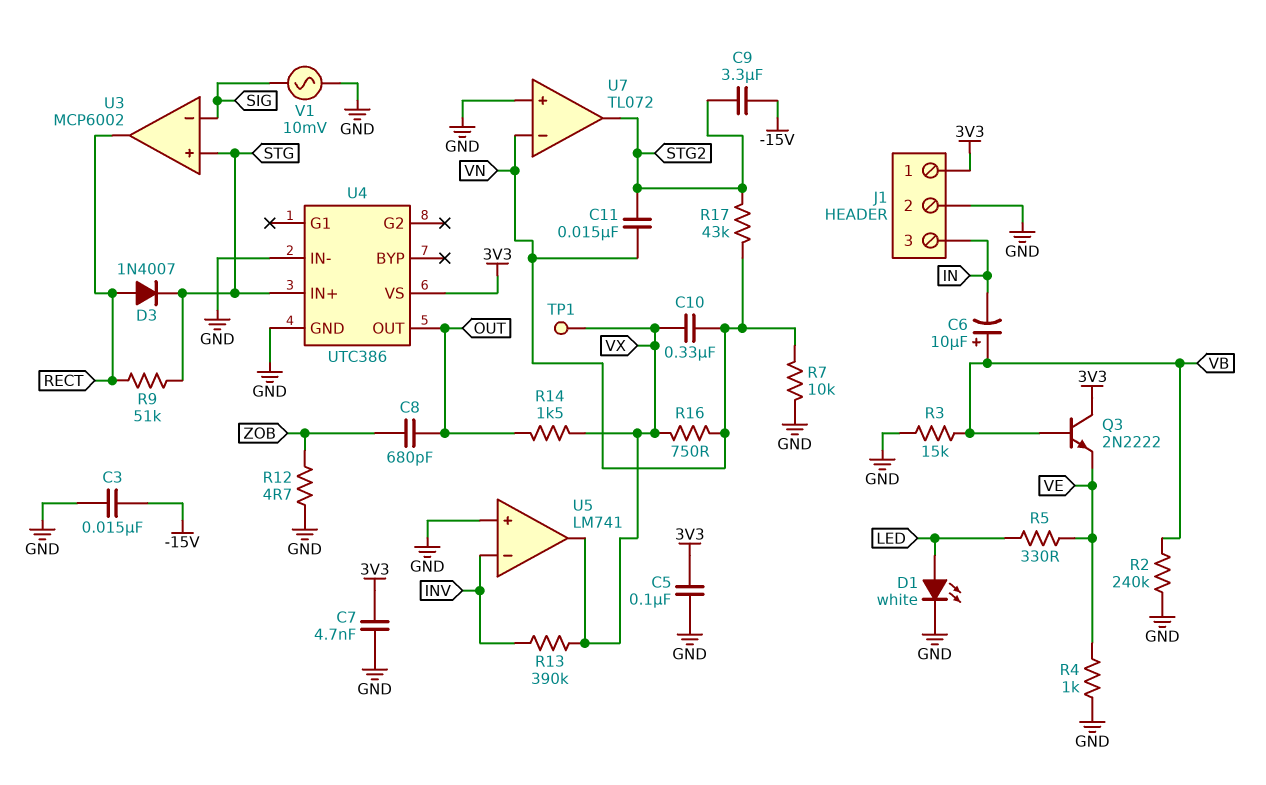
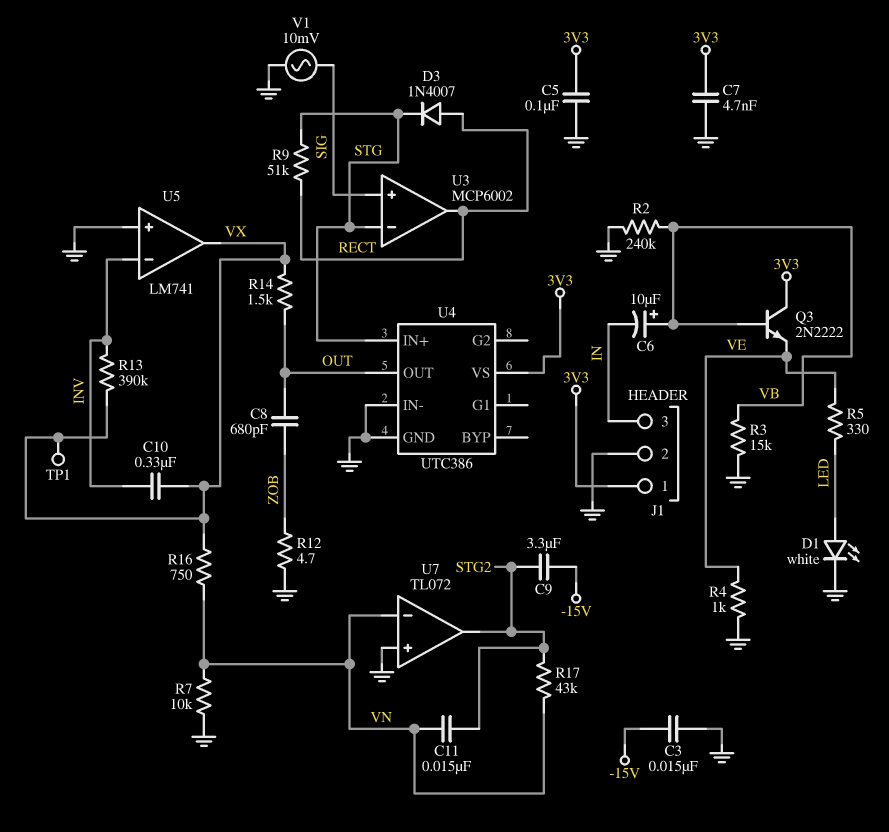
C10: 330nF (VN, VX) -> 330nF (INV, VX)
U3 pin in+: STG -> SIG
U3 pin in-: SIG -> STG

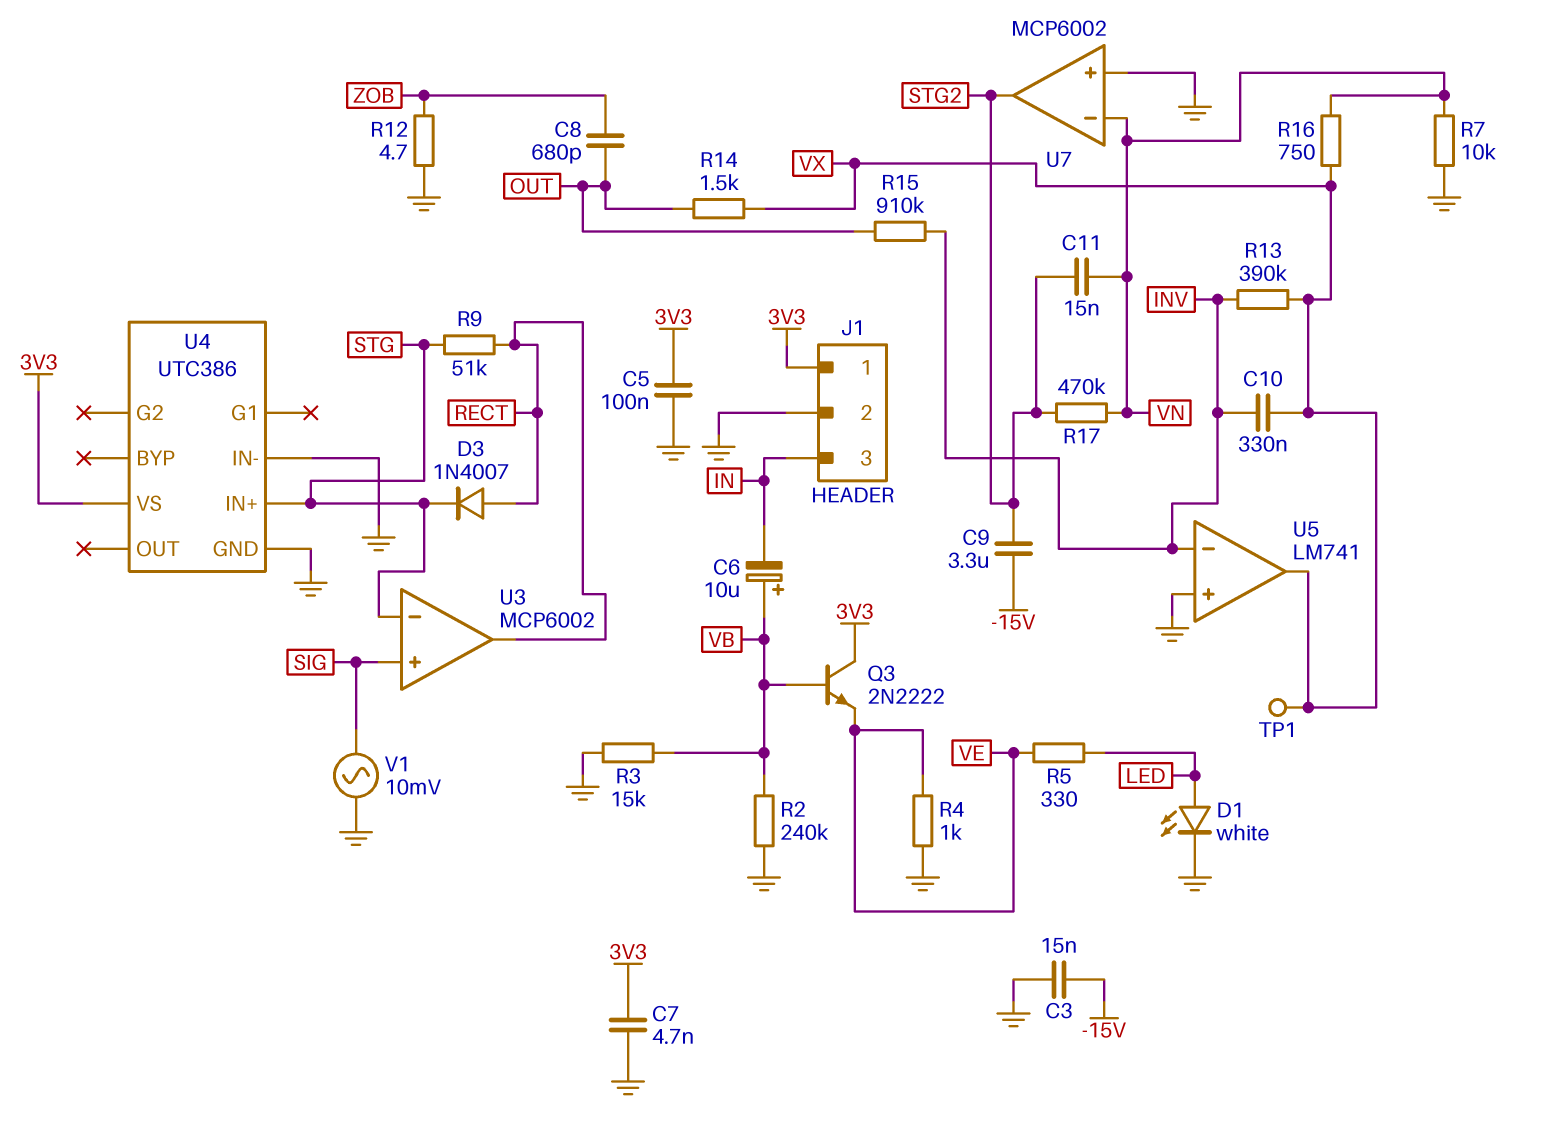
R15: none -> 910k (INV, OUT)
R17: 43k (STG2, VN) -> 470k (STG2, VN)
U4 pin OUT: OUT -> none
U7: TL072 -> MCP6002

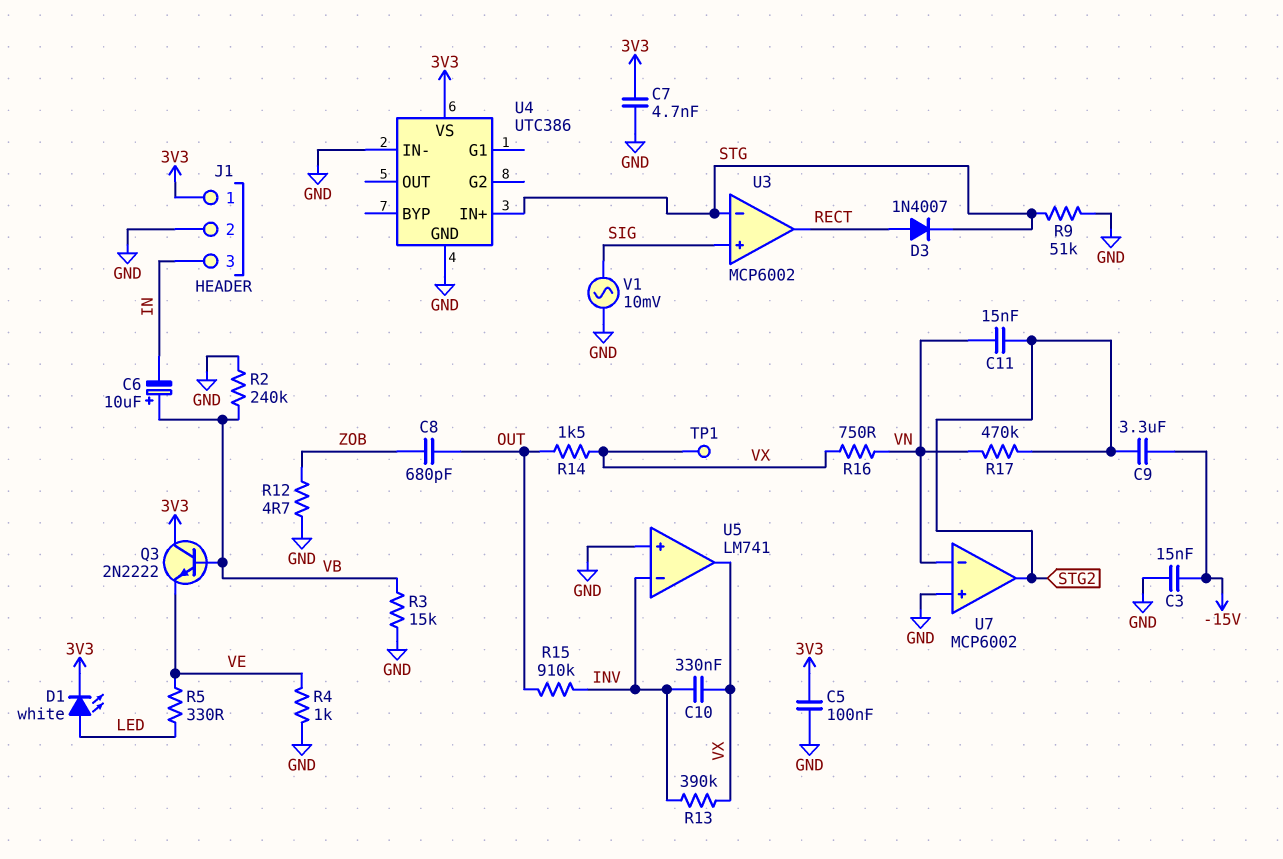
D1: LED white (A LED, K GND) -> LED white (A LED, K 3V3)
R7: 10k (GND, VN) -> none
R9: 51k (RECT, STG) -> 51k (GND, STG)

